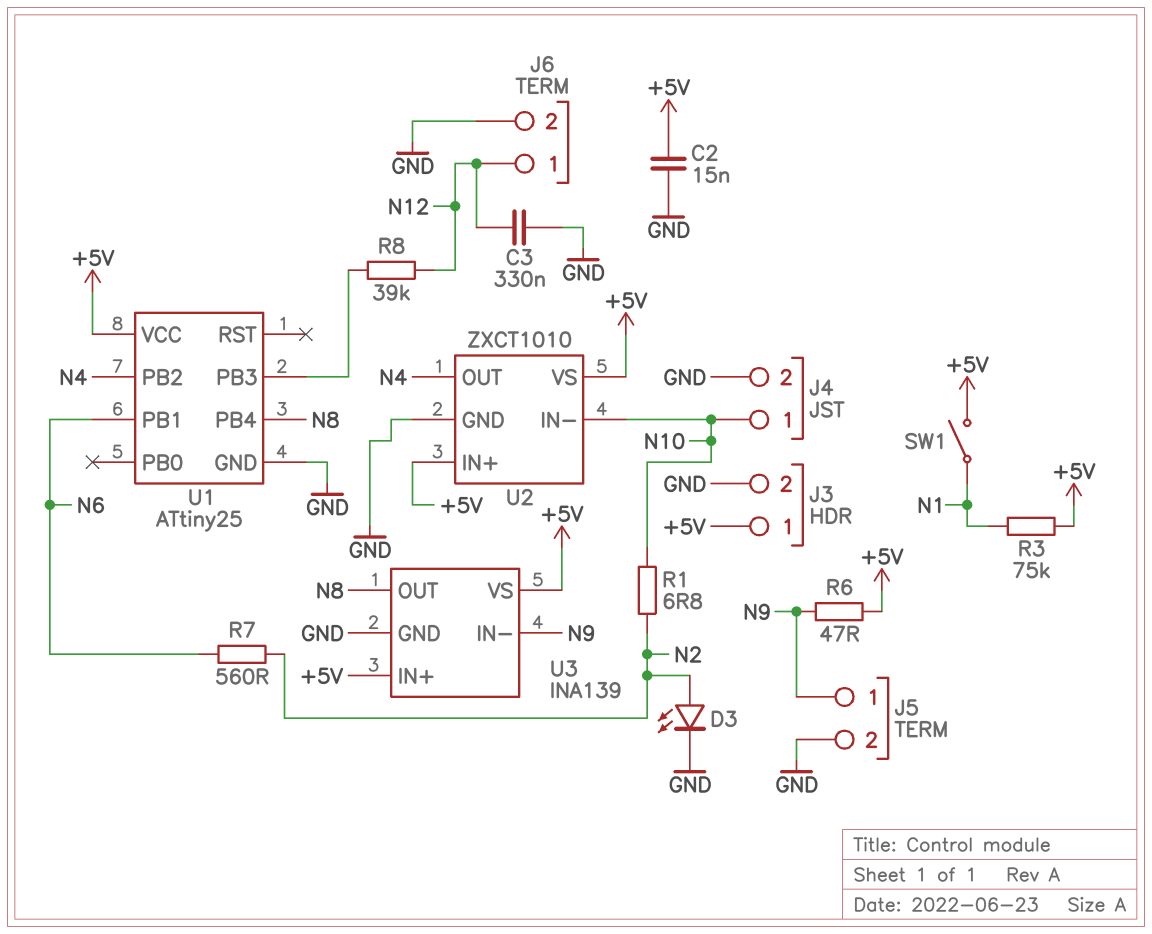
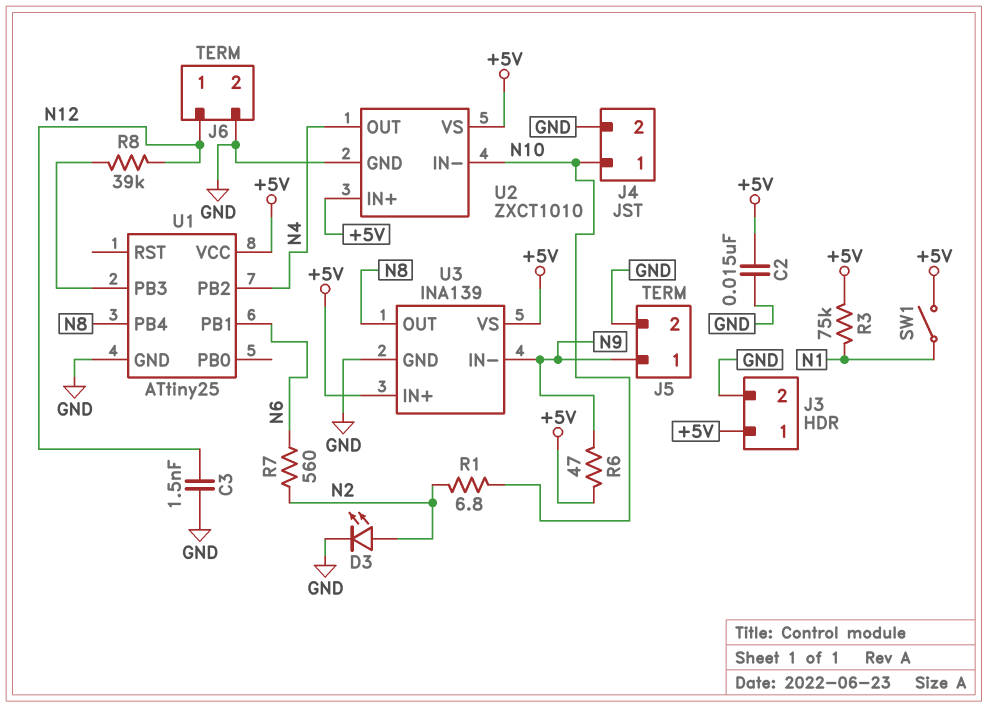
C3: 330nF (GND, N12) -> 1.5nF (GND, N12)

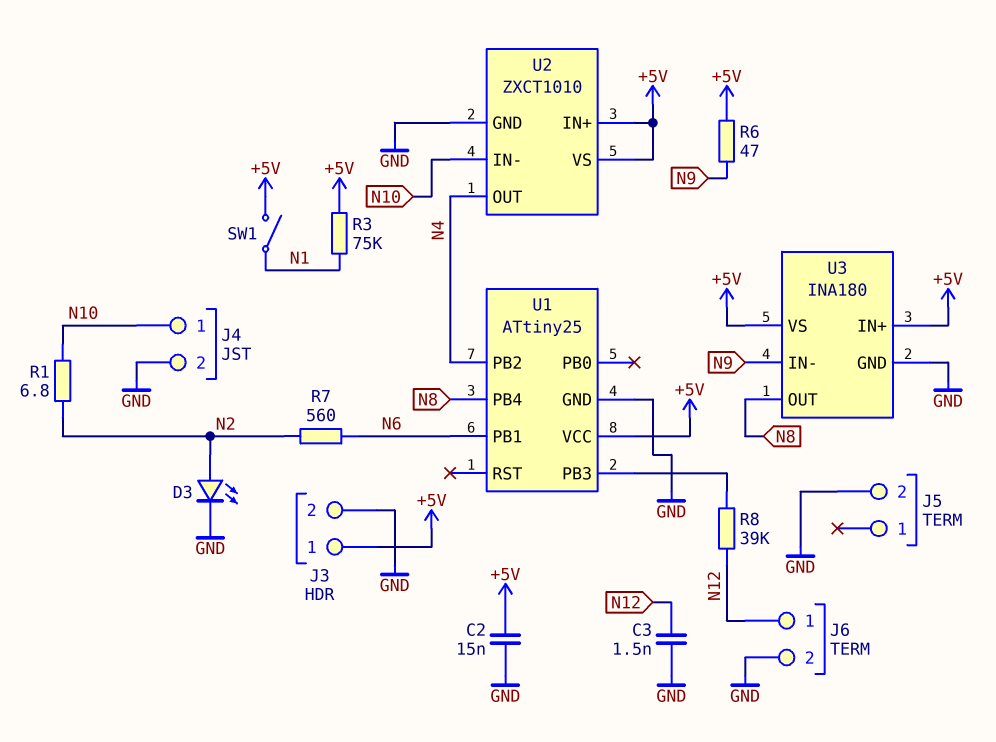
J5 pin 1: N9 -> none
U3: INA139 -> INA180

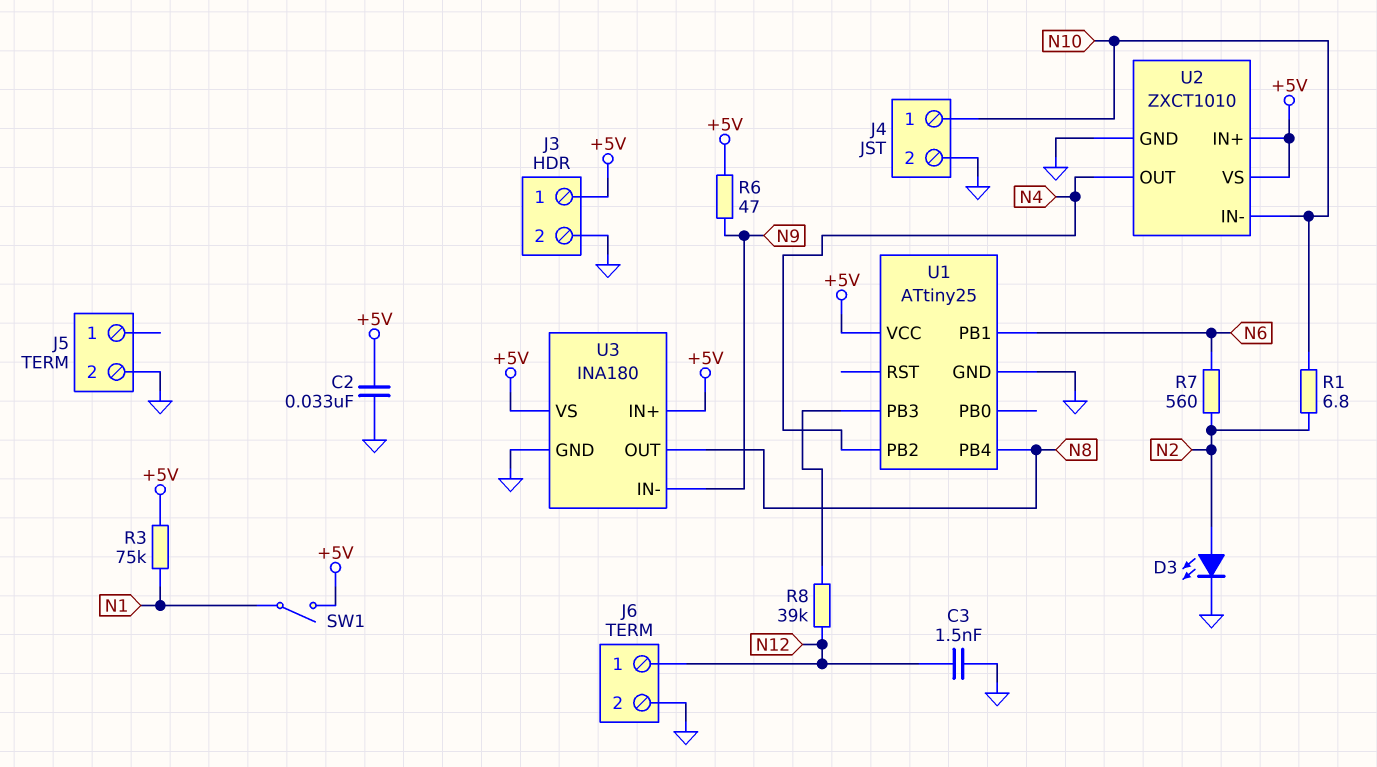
C2: 15nF (+5V, GND) -> 33nF (+5V, GND)

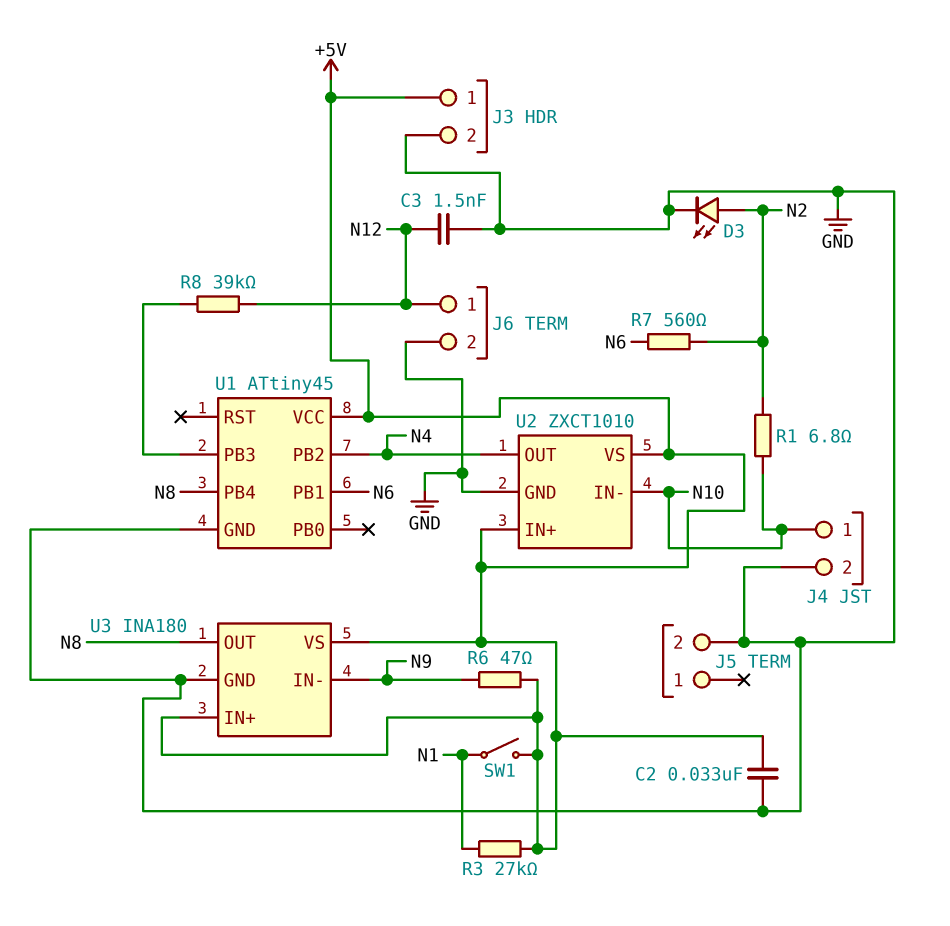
R3: 75k (+5V, N1) -> 27k (+5V, N1)
U1: ATtiny25 -> ATtiny45

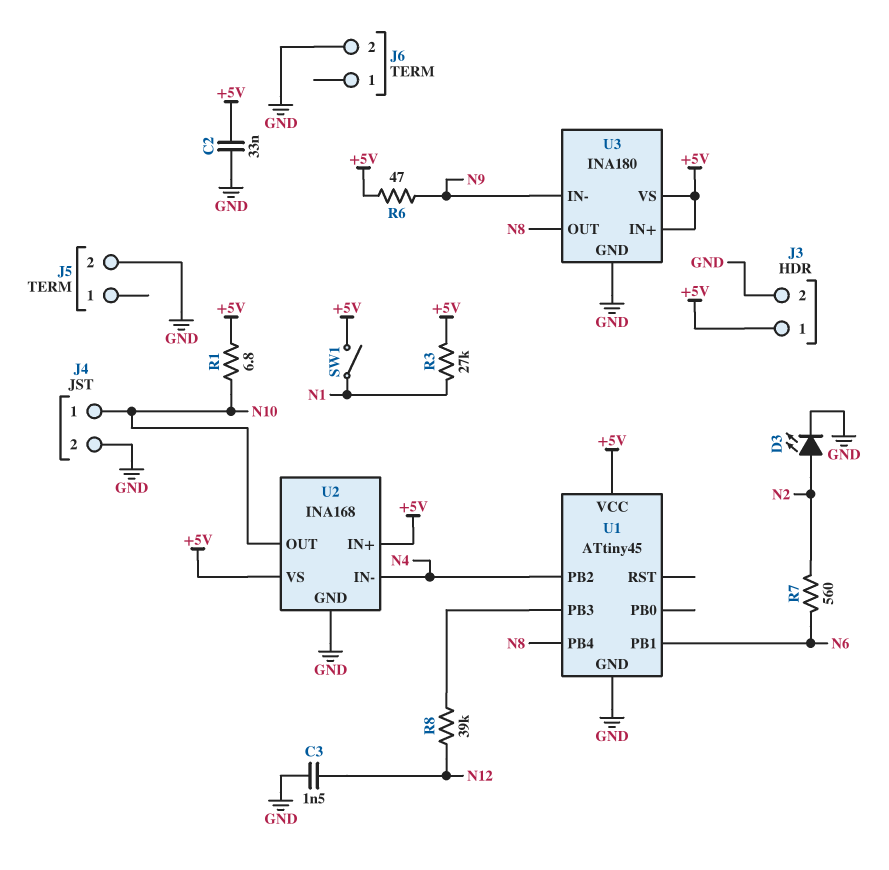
J6 pin 1: N12 -> none
R1: 6.8 (N2, N10) -> 6.8 (+5V, N10)
U2: ZXCT1010 -> INA168
U2 pin IN-: N10 -> N4
U2 pin OUT: N4 -> N10

